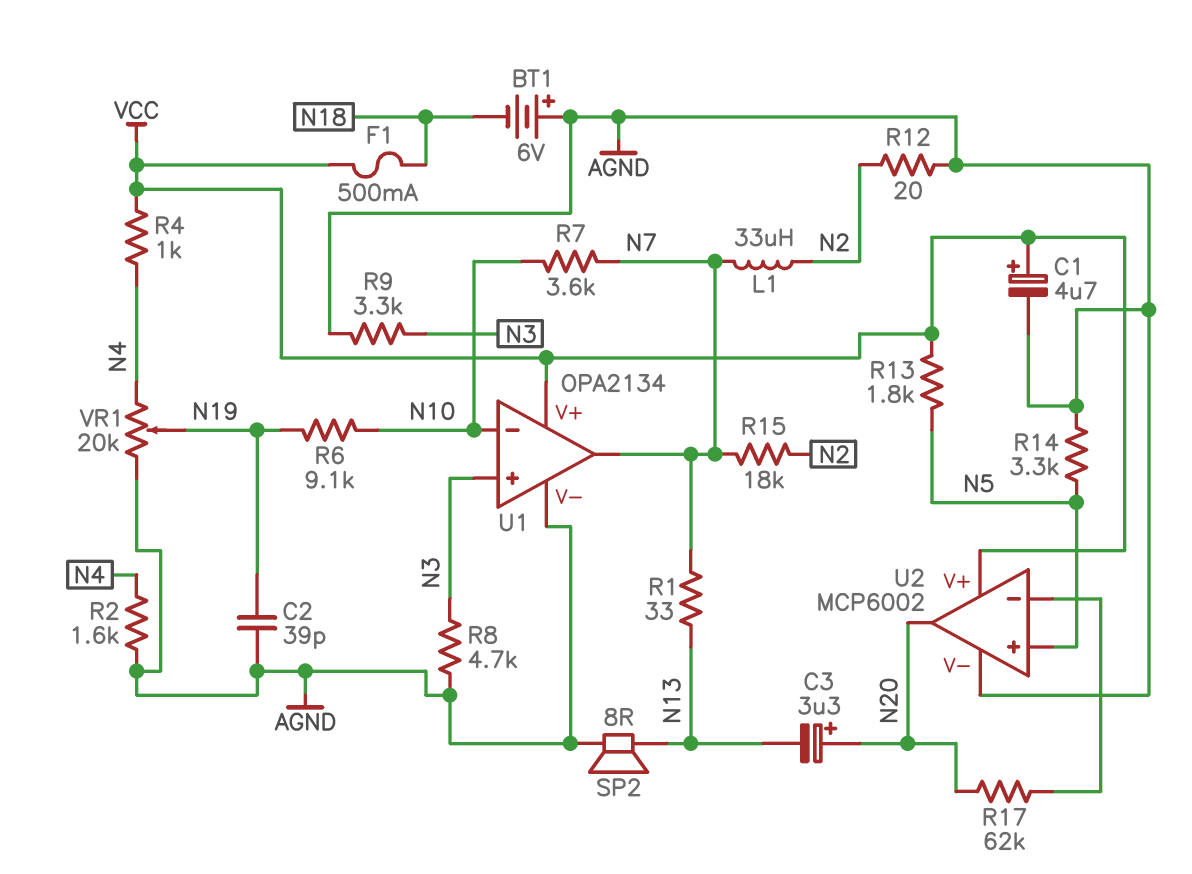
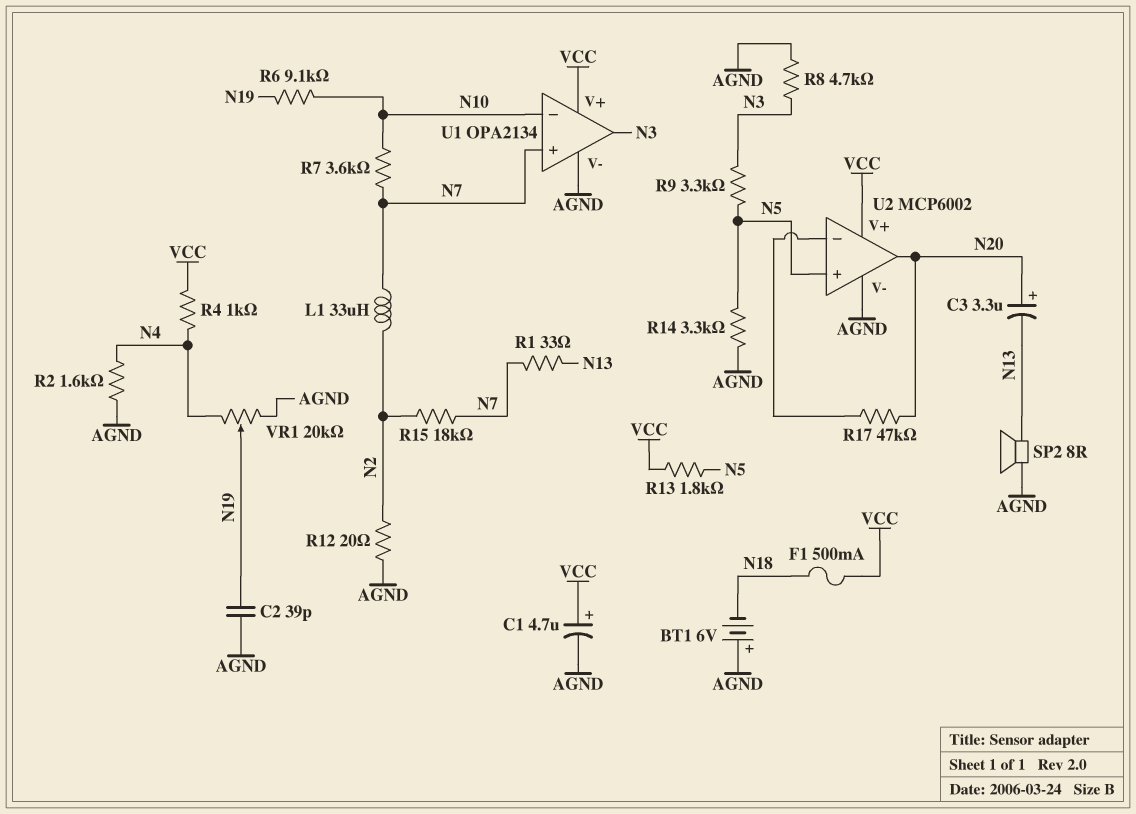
R9: 3.3k (AGND, N3) -> 3.3k (N3, N5)
R17: 62k (N20, U2/in-) -> 47k (N20, U2/in-)
U1 pin in+: N3 -> N7
U1 pin out: N7 -> N3

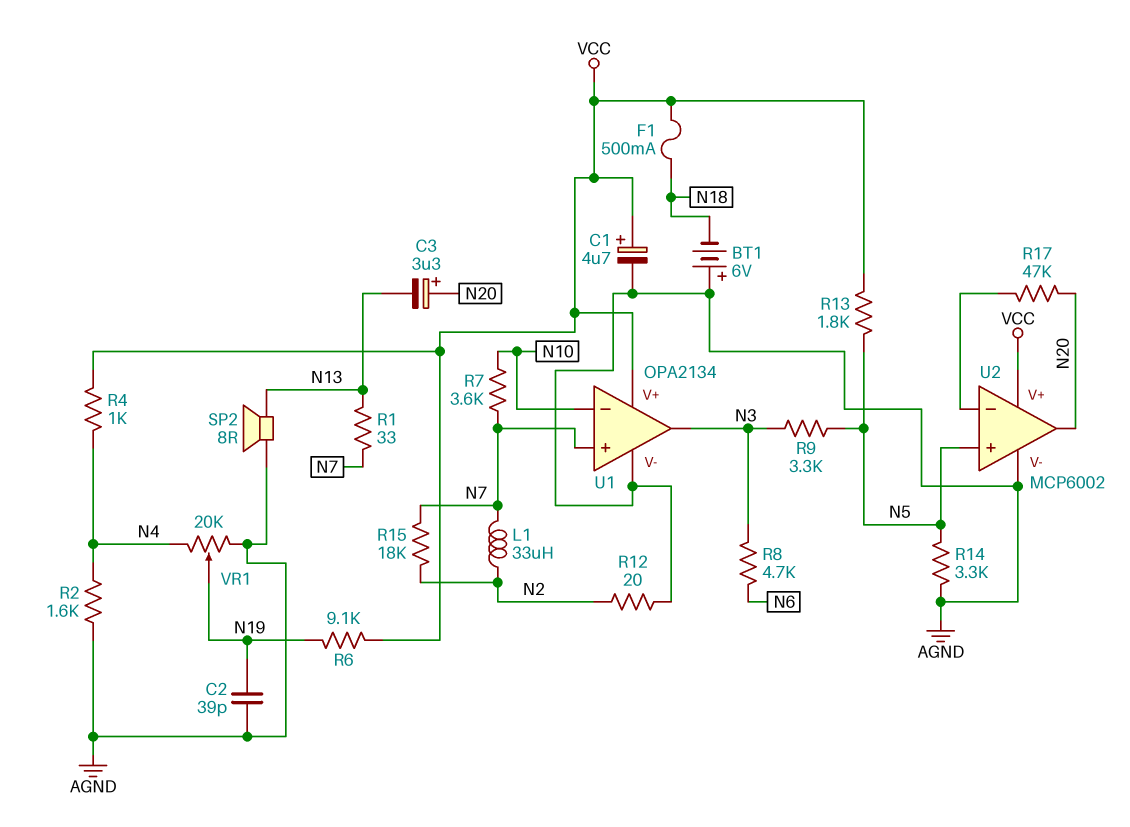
R6: 9.1k (N10, N19) -> 9.1k (N19, VCC)
R8: 4.7k (AGND, N3) -> 4.7k (N3, N6)

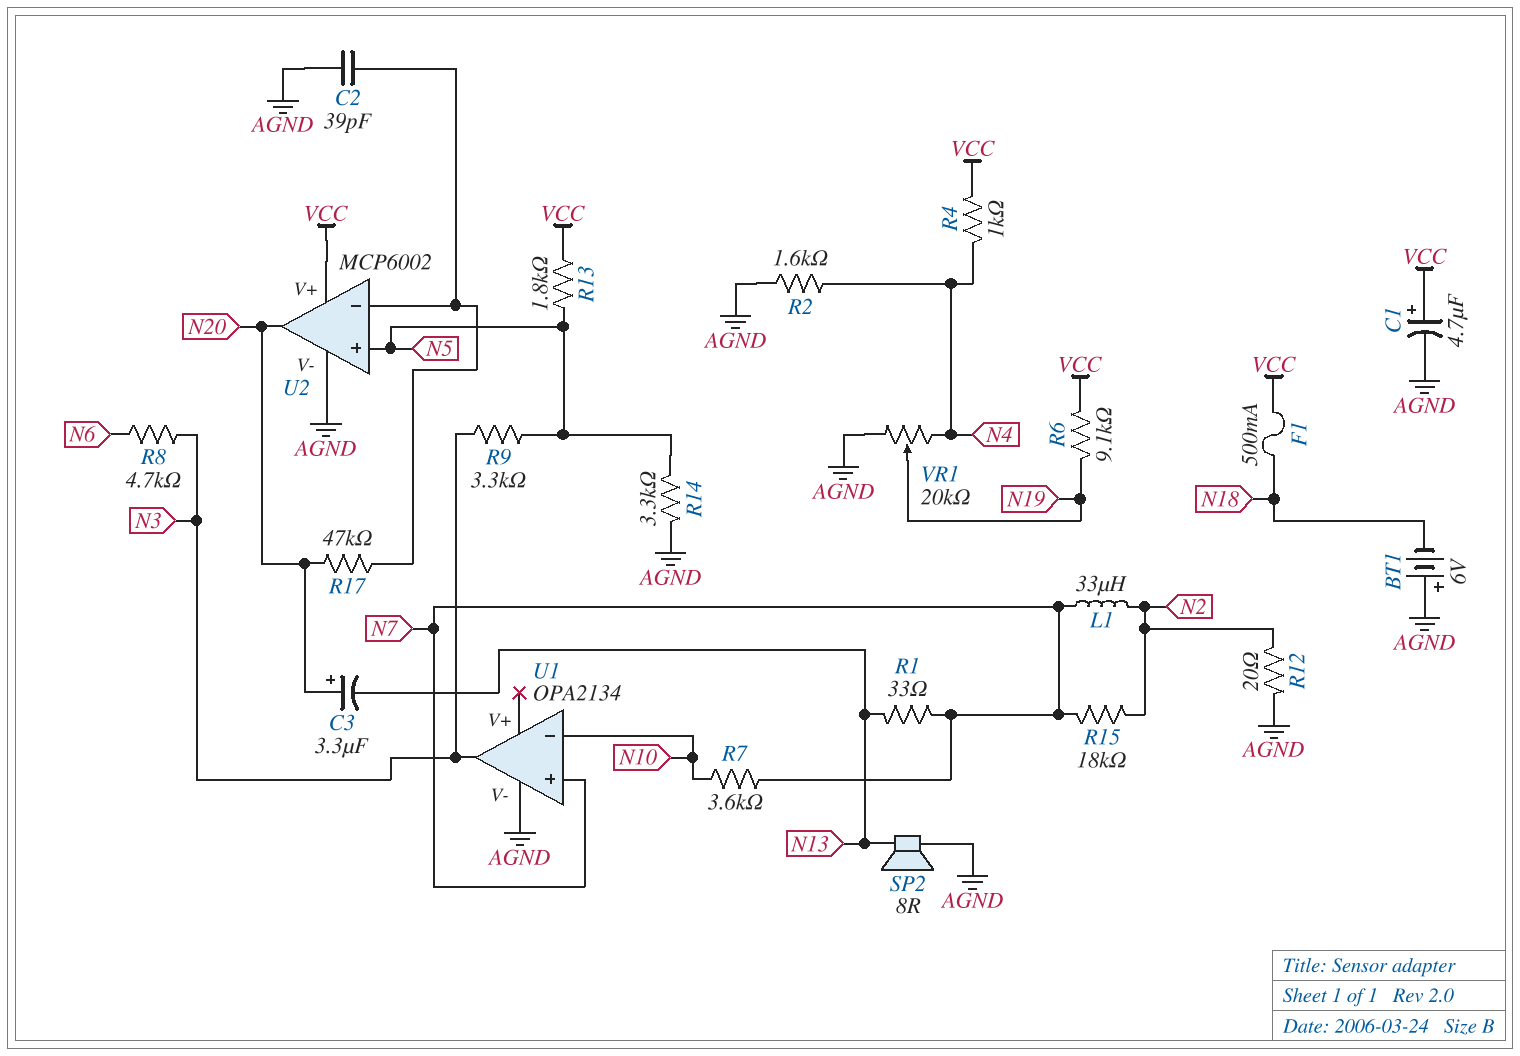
C2: 39pF (AGND, N19) -> 39pF (AGND, U2/in-)
U1 pin V+: VCC -> none

